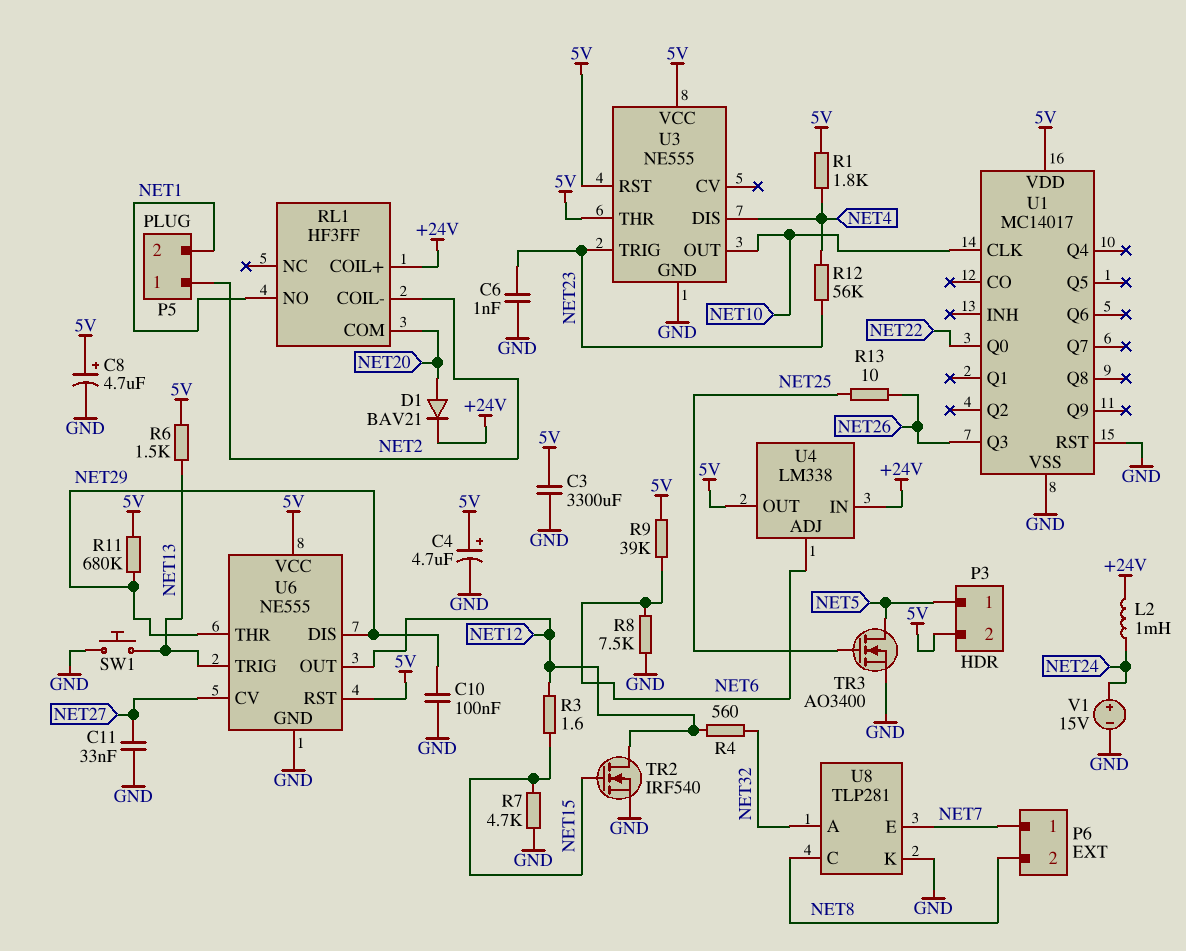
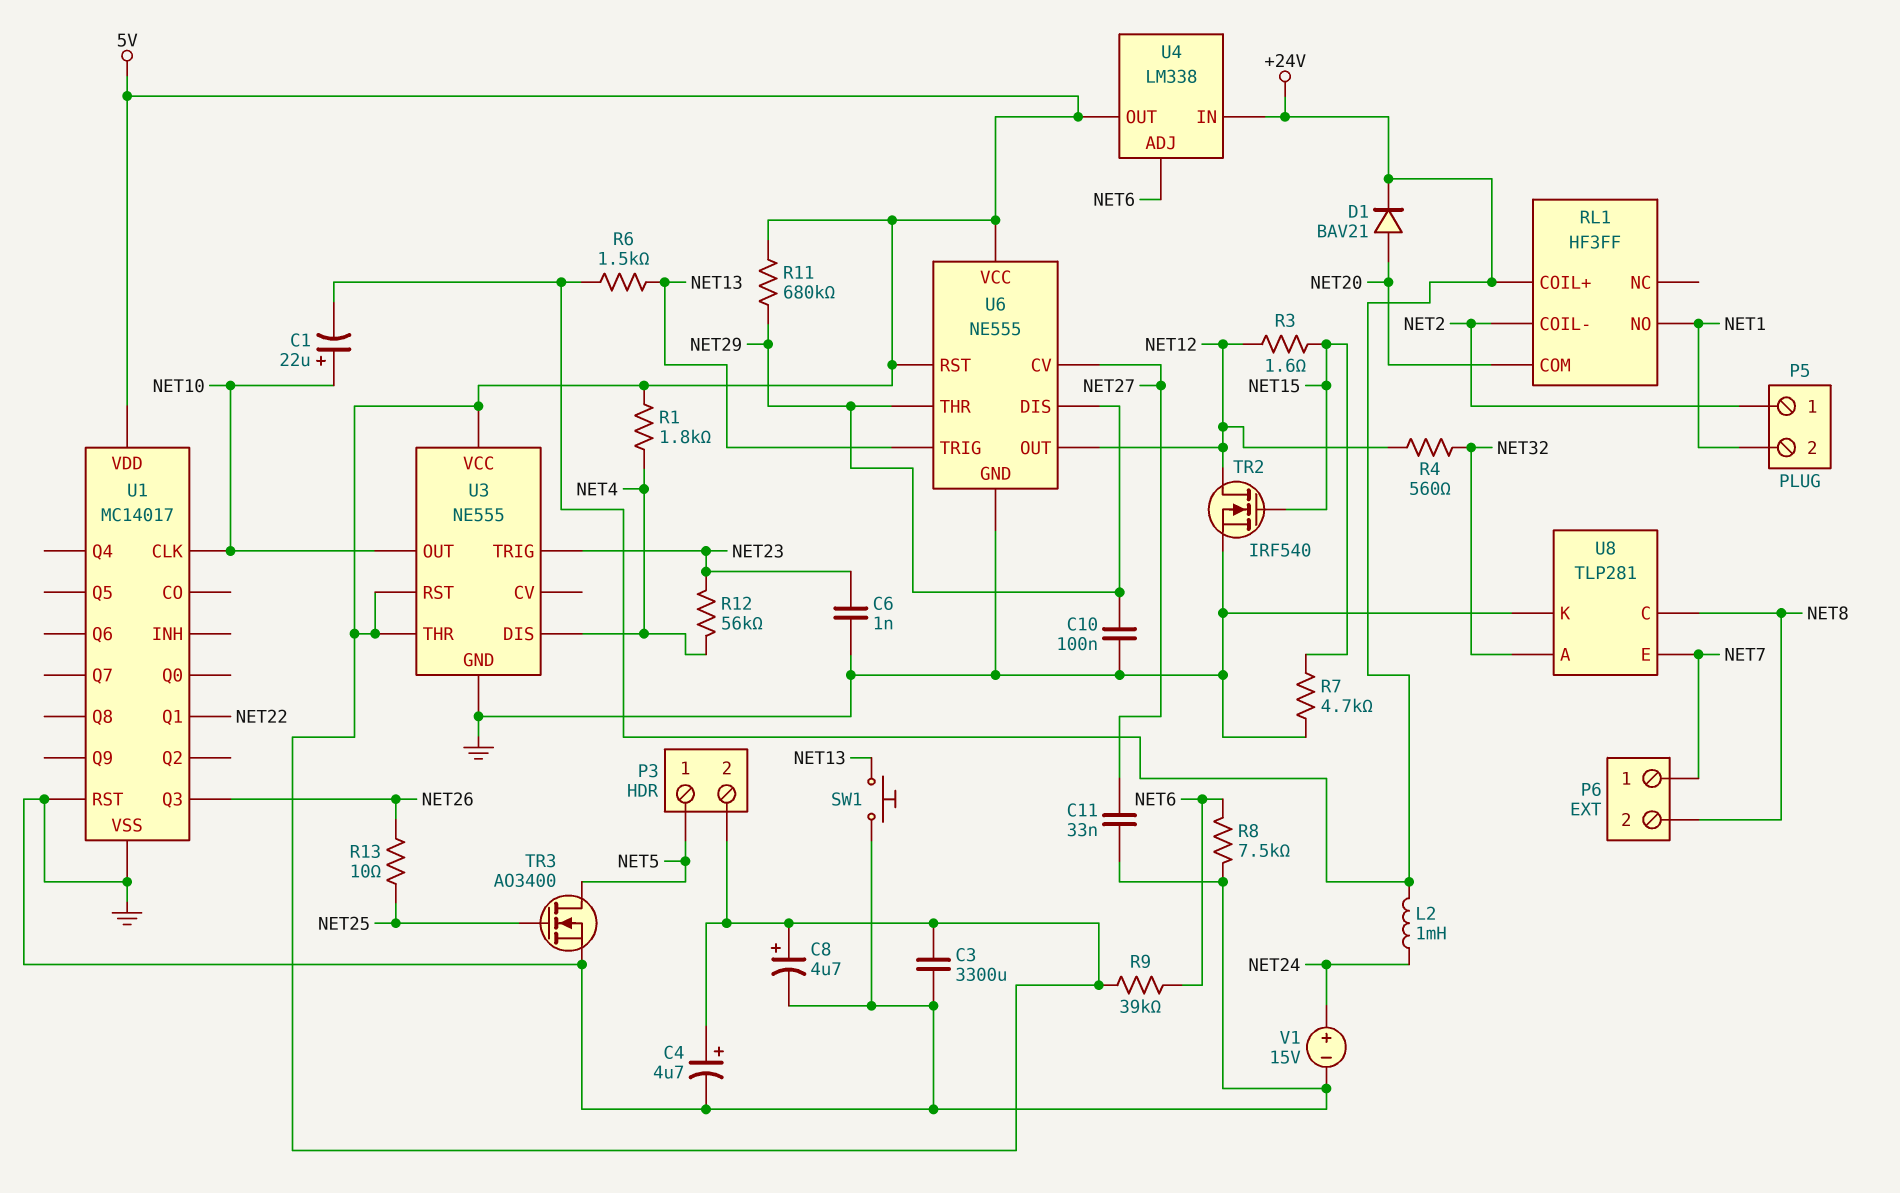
C1: none -> 22uF (plus NET10, minus +24V)
R6: 1.5k (5V, NET13) -> 1.5k (+24V, NET13)
U1 pin Q0: NET22 -> none
U1 pin Q1: none -> NET22

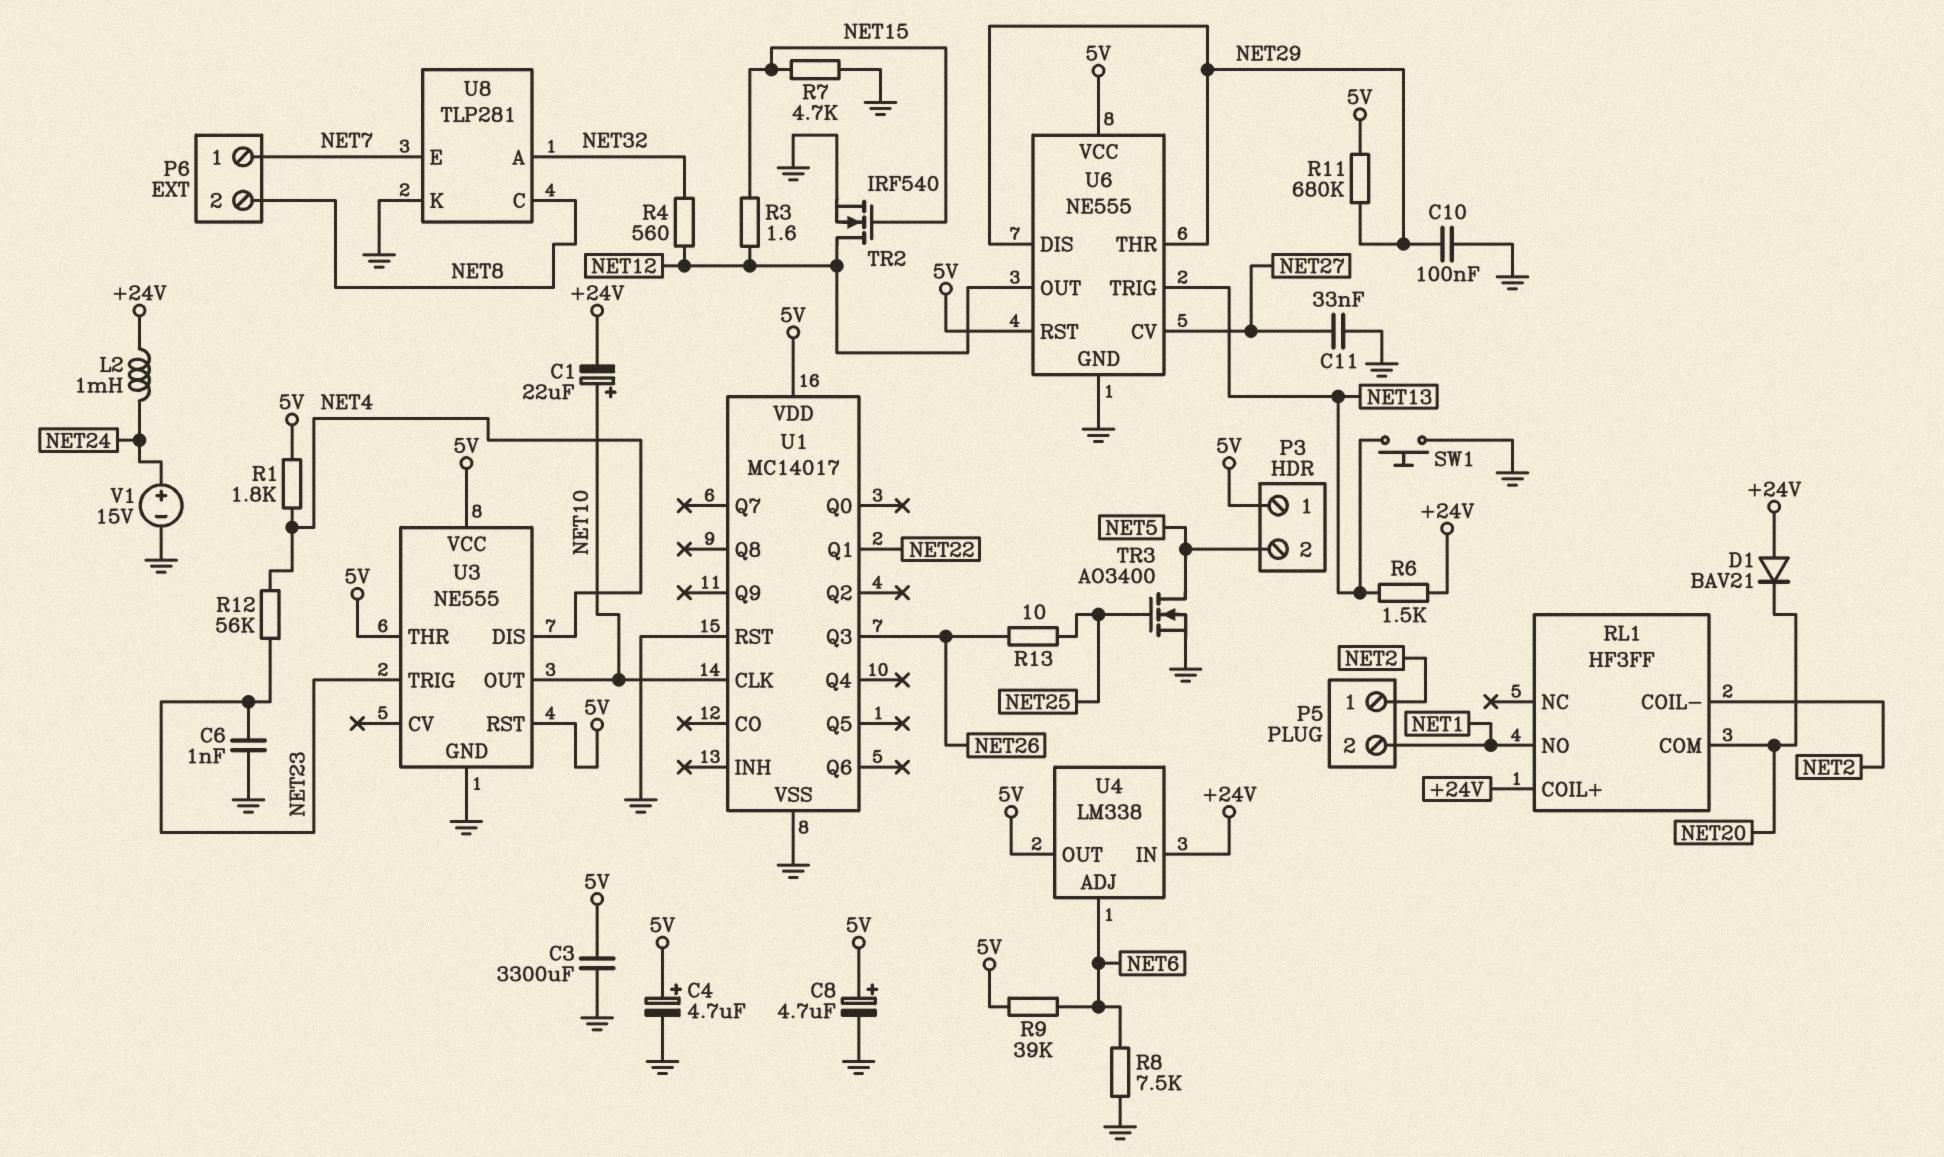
D1: diode BAV21 (A NET20, K +24V) -> diode BAV21 (A +24V, K NET20)
P3 pin 1: NET5 -> 5V
P3 pin 2: 5V -> NET5

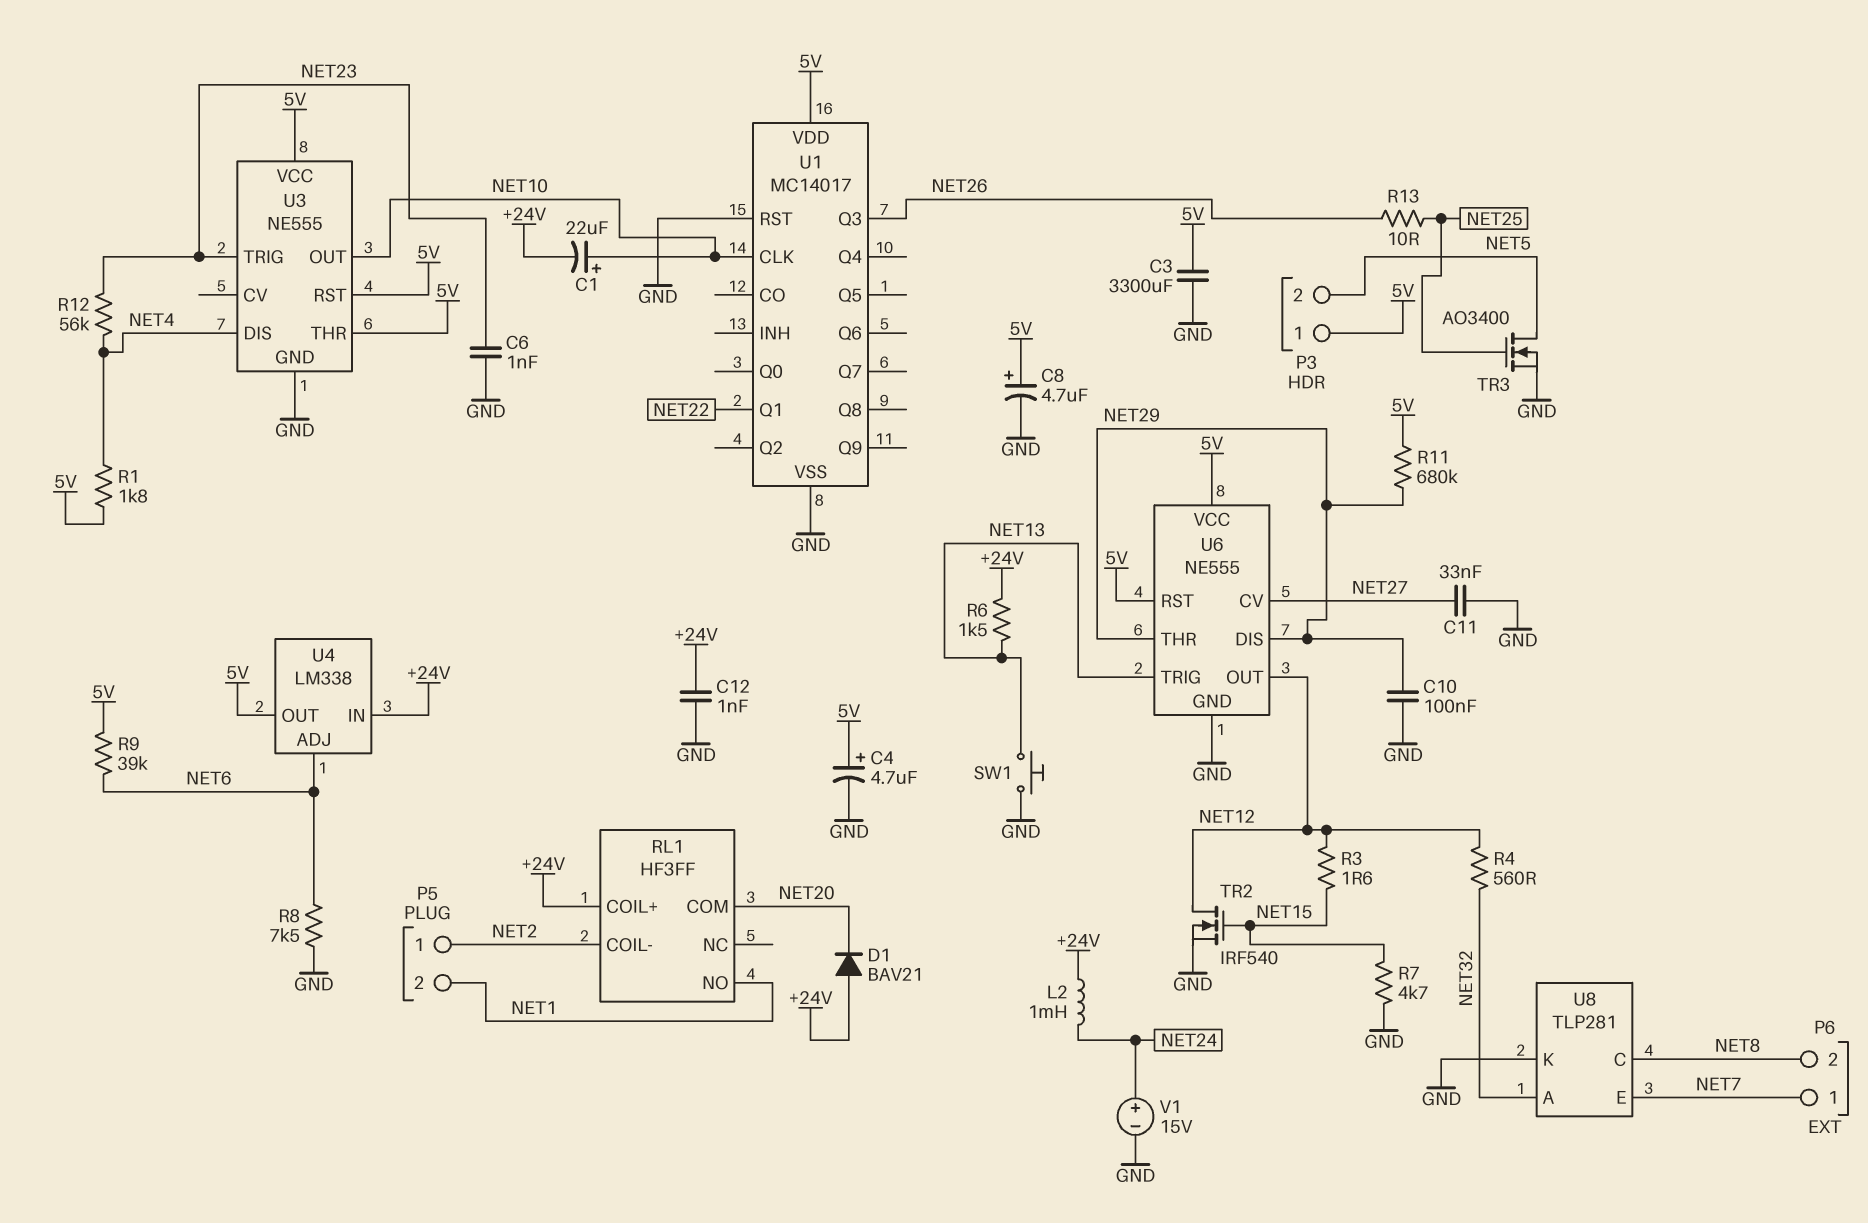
C12: none -> 1nF (+24V, GND)

